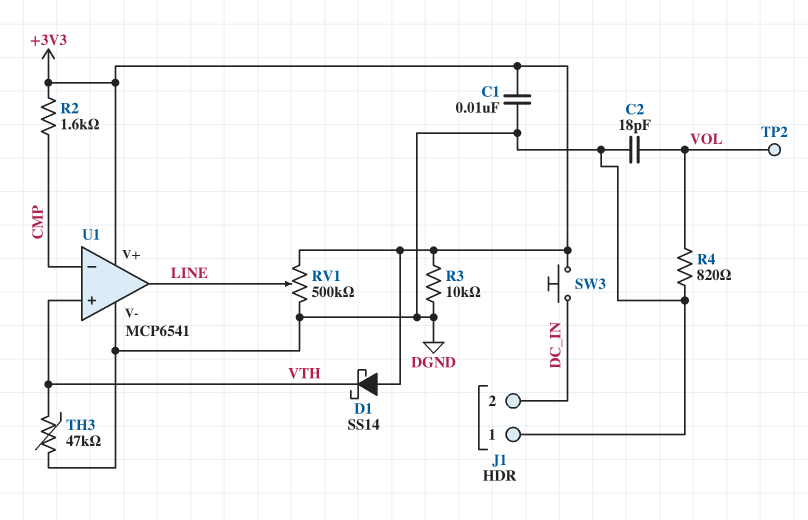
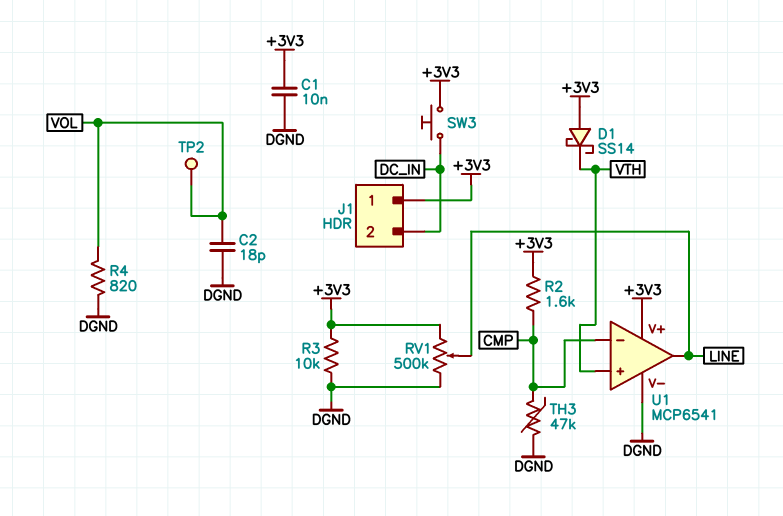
J1 pin 1: DGND -> +3V3
TH3: 47k (DGND, VTH) -> 47k (CMP, DGND)

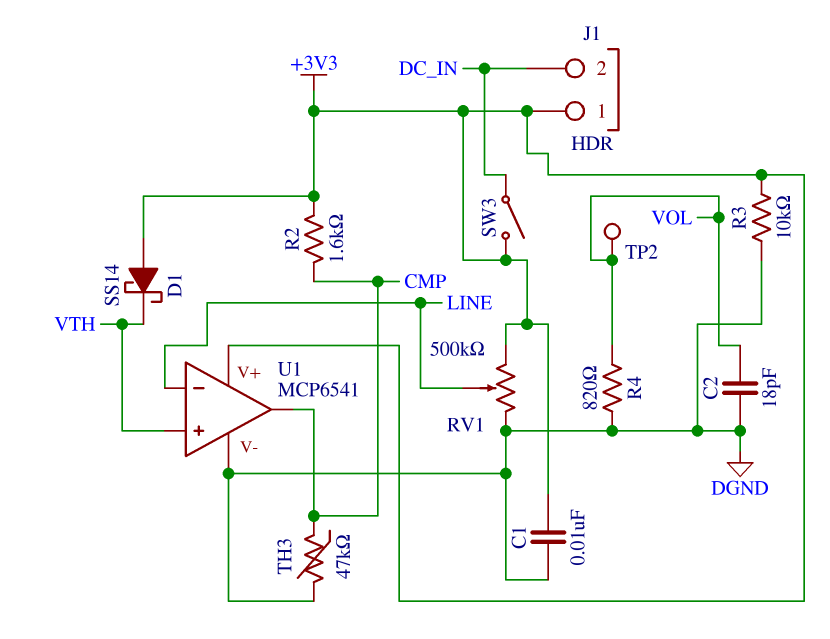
SW3: button (+3V3, DC_IN) -> switch (+3V3, DC_IN)
U1 pin in-: CMP -> LINE
U1 pin out: LINE -> CMP

